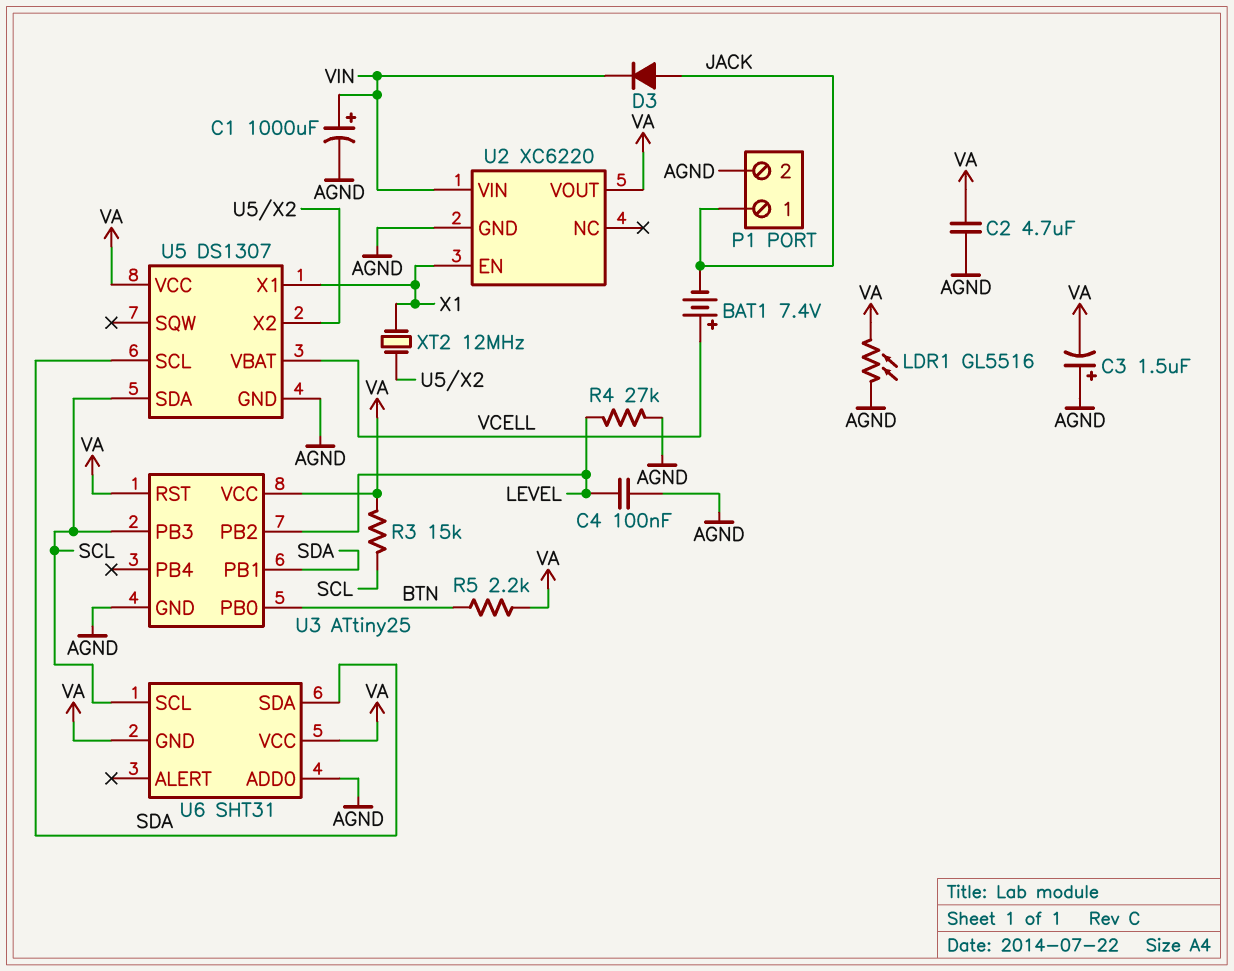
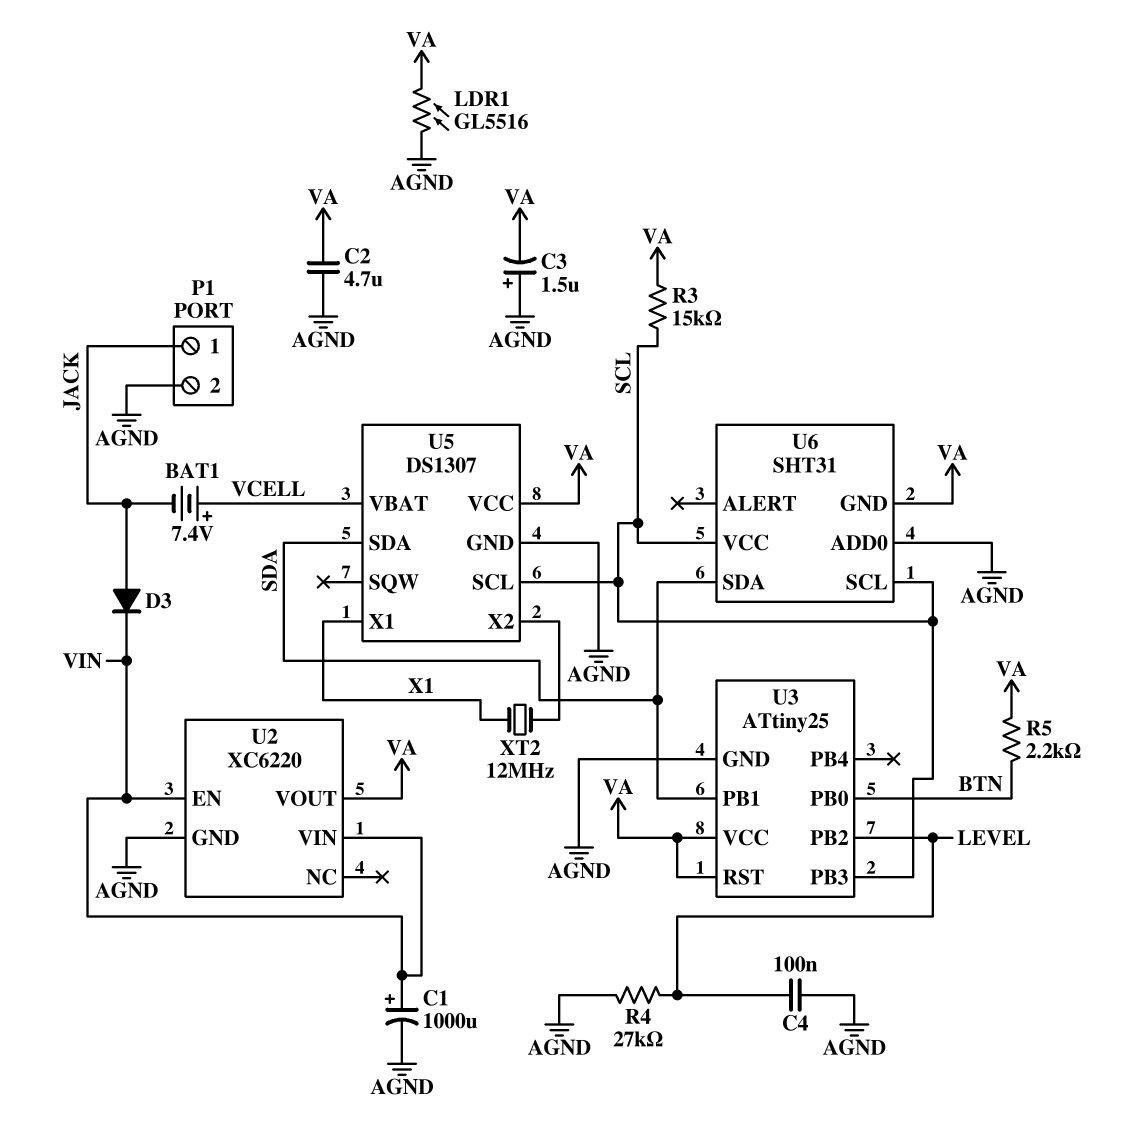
U2 pin EN: X1 -> VIN
U5 pin SCL: SDA -> SCL
U5 pin SDA: SCL -> SDA
U6 pin VCC: VA -> SCL

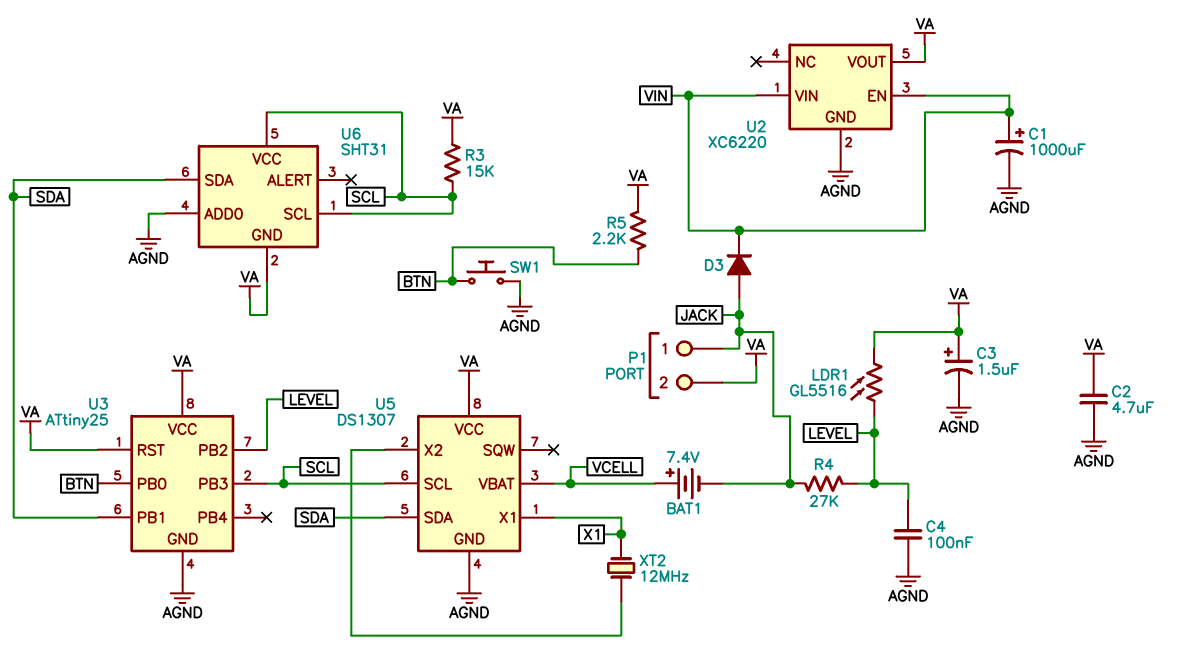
C3: 1.5uF (plus AGND, minus VA) -> 1.5uF (plus VA, minus AGND)
LDR1: GL5516 (AGND, VA) -> GL5516 (LEVEL, VA)
P1 pin 2: AGND -> VA
R4: 27k (AGND, LEVEL) -> 27k (JACK, LEVEL)
SW1: none -> button (AGND, BTN)

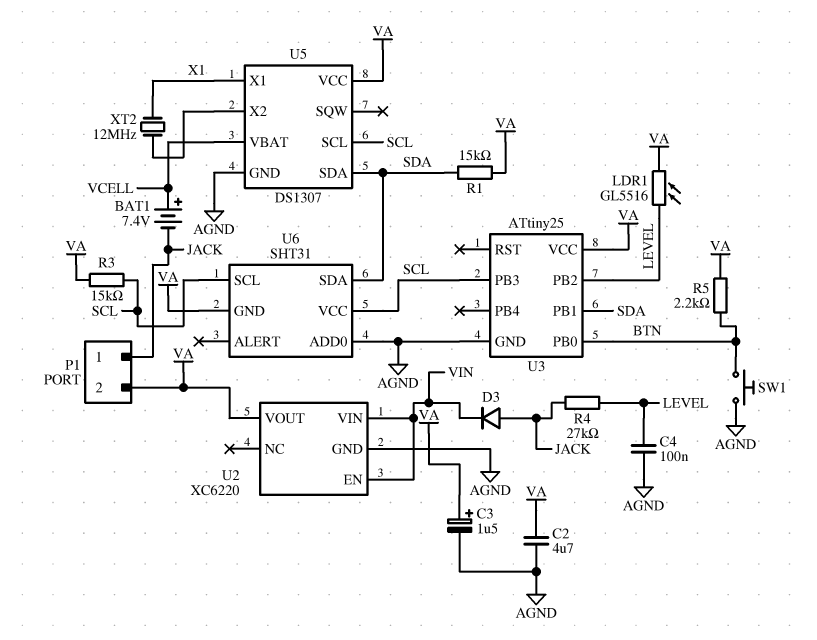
C1: 1000uF (plus VIN, minus AGND) -> none
R1: none -> 15k (SDA, VA)
U3 pin RST: VA -> none

